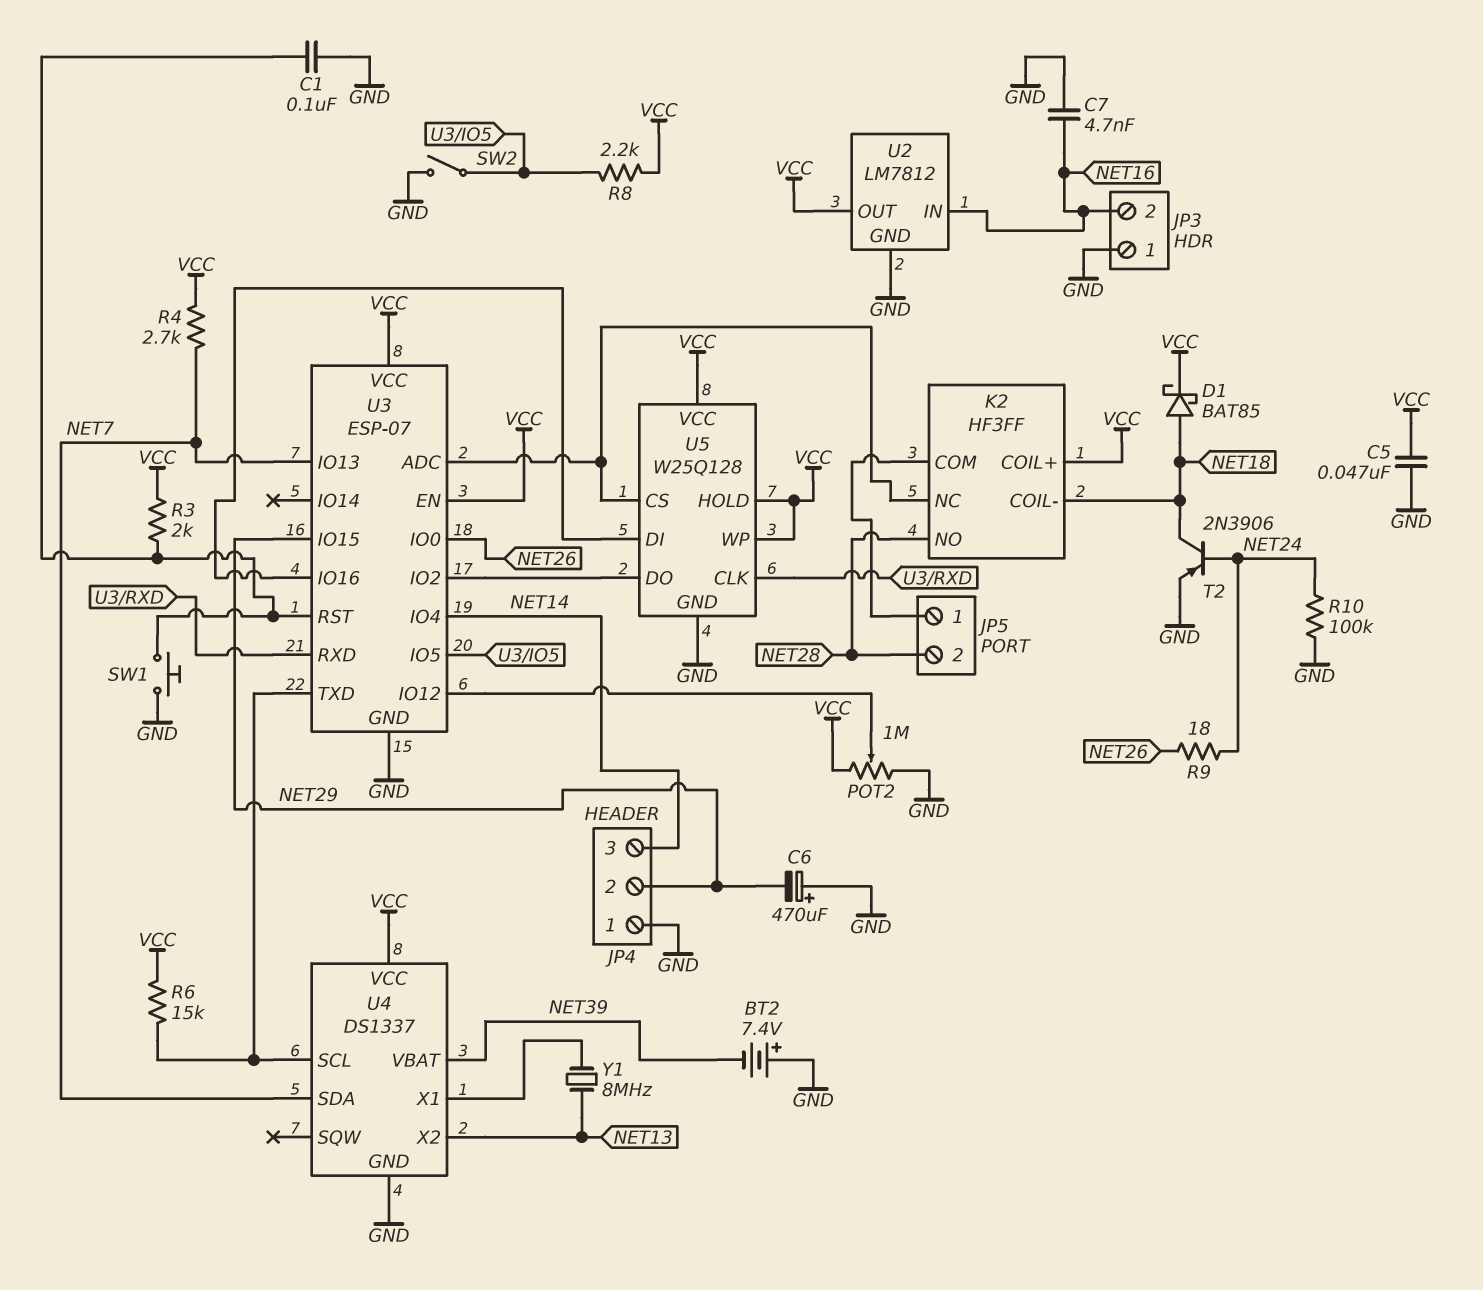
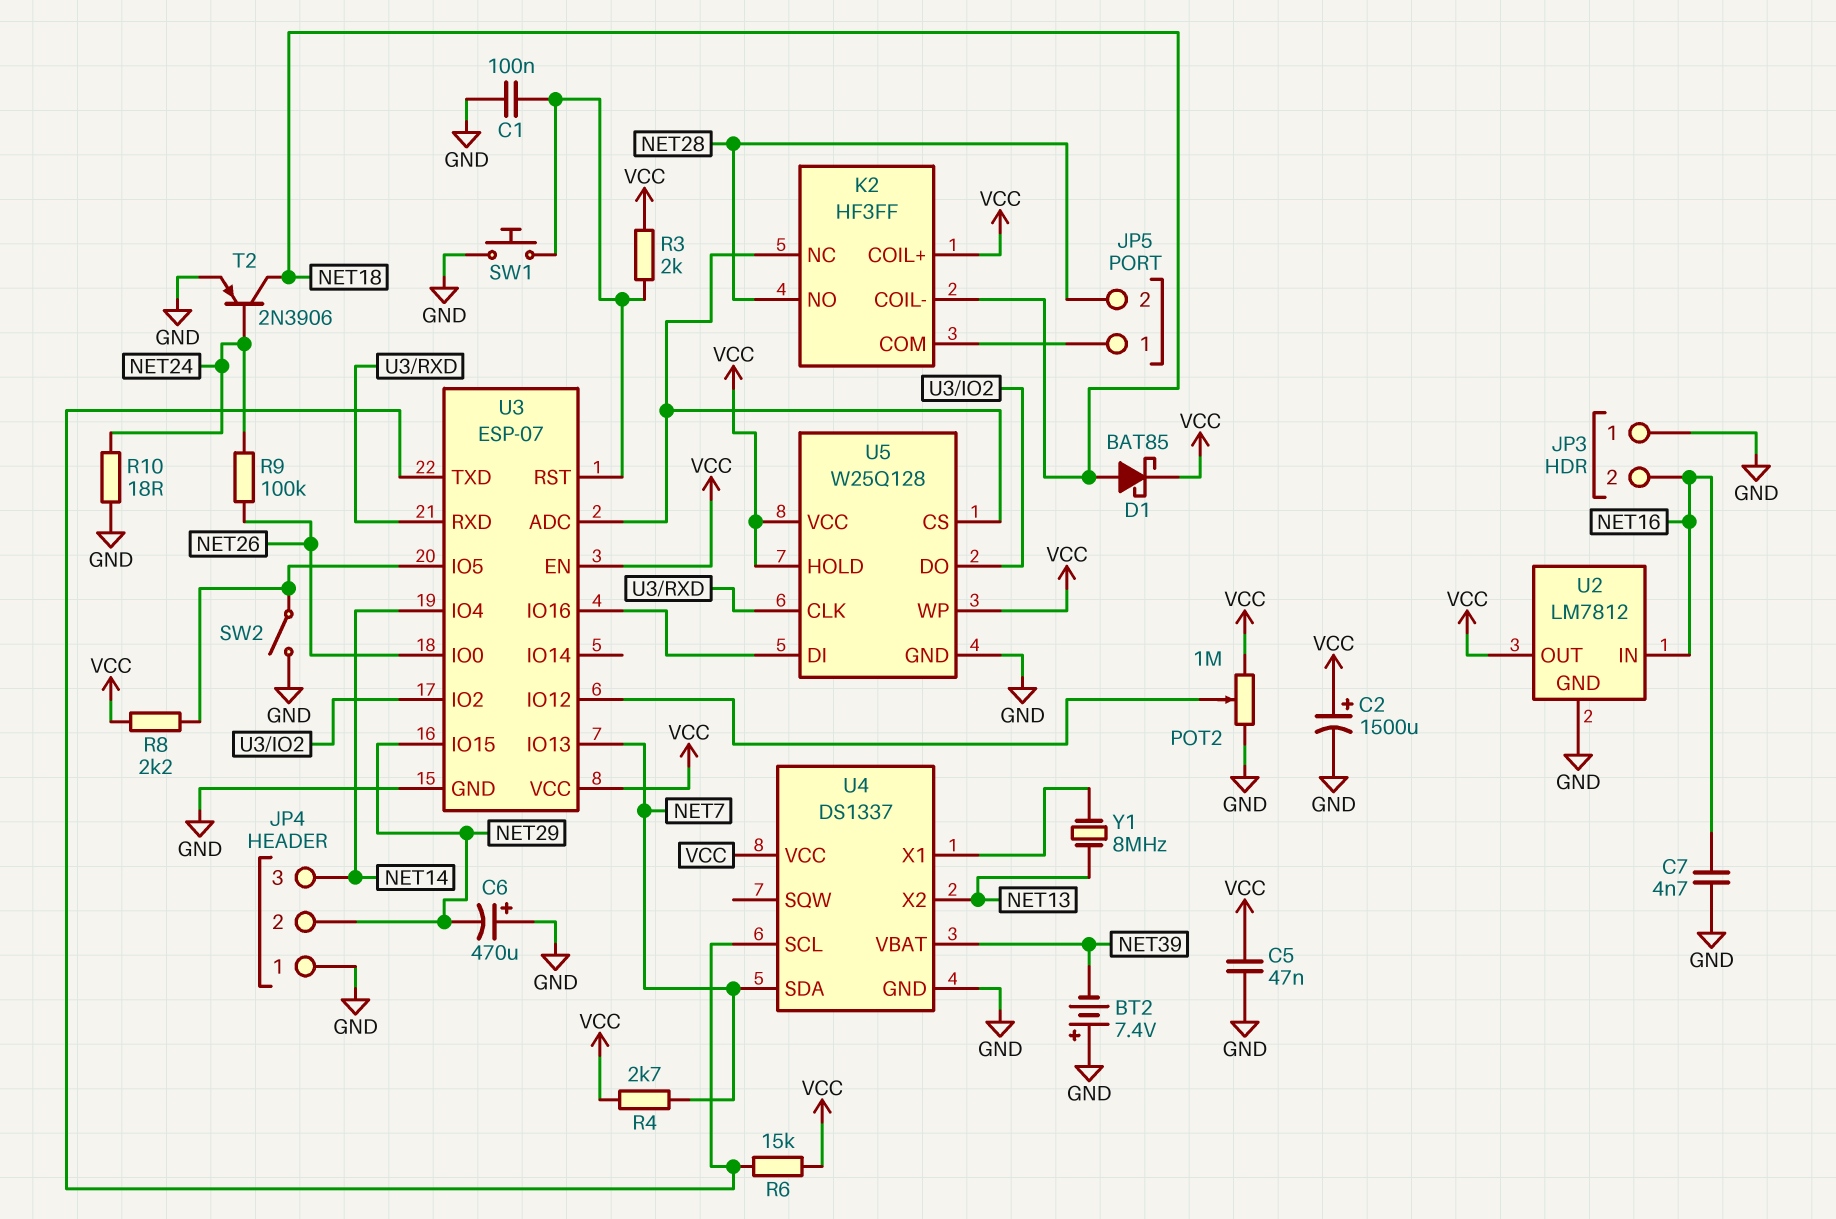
C2: none -> 1500uF (plus VCC, minus GND)
R9: 18 (NET24, NET26) -> 100k (NET24, NET26)
R10: 100k (GND, NET24) -> 18 (GND, NET24)

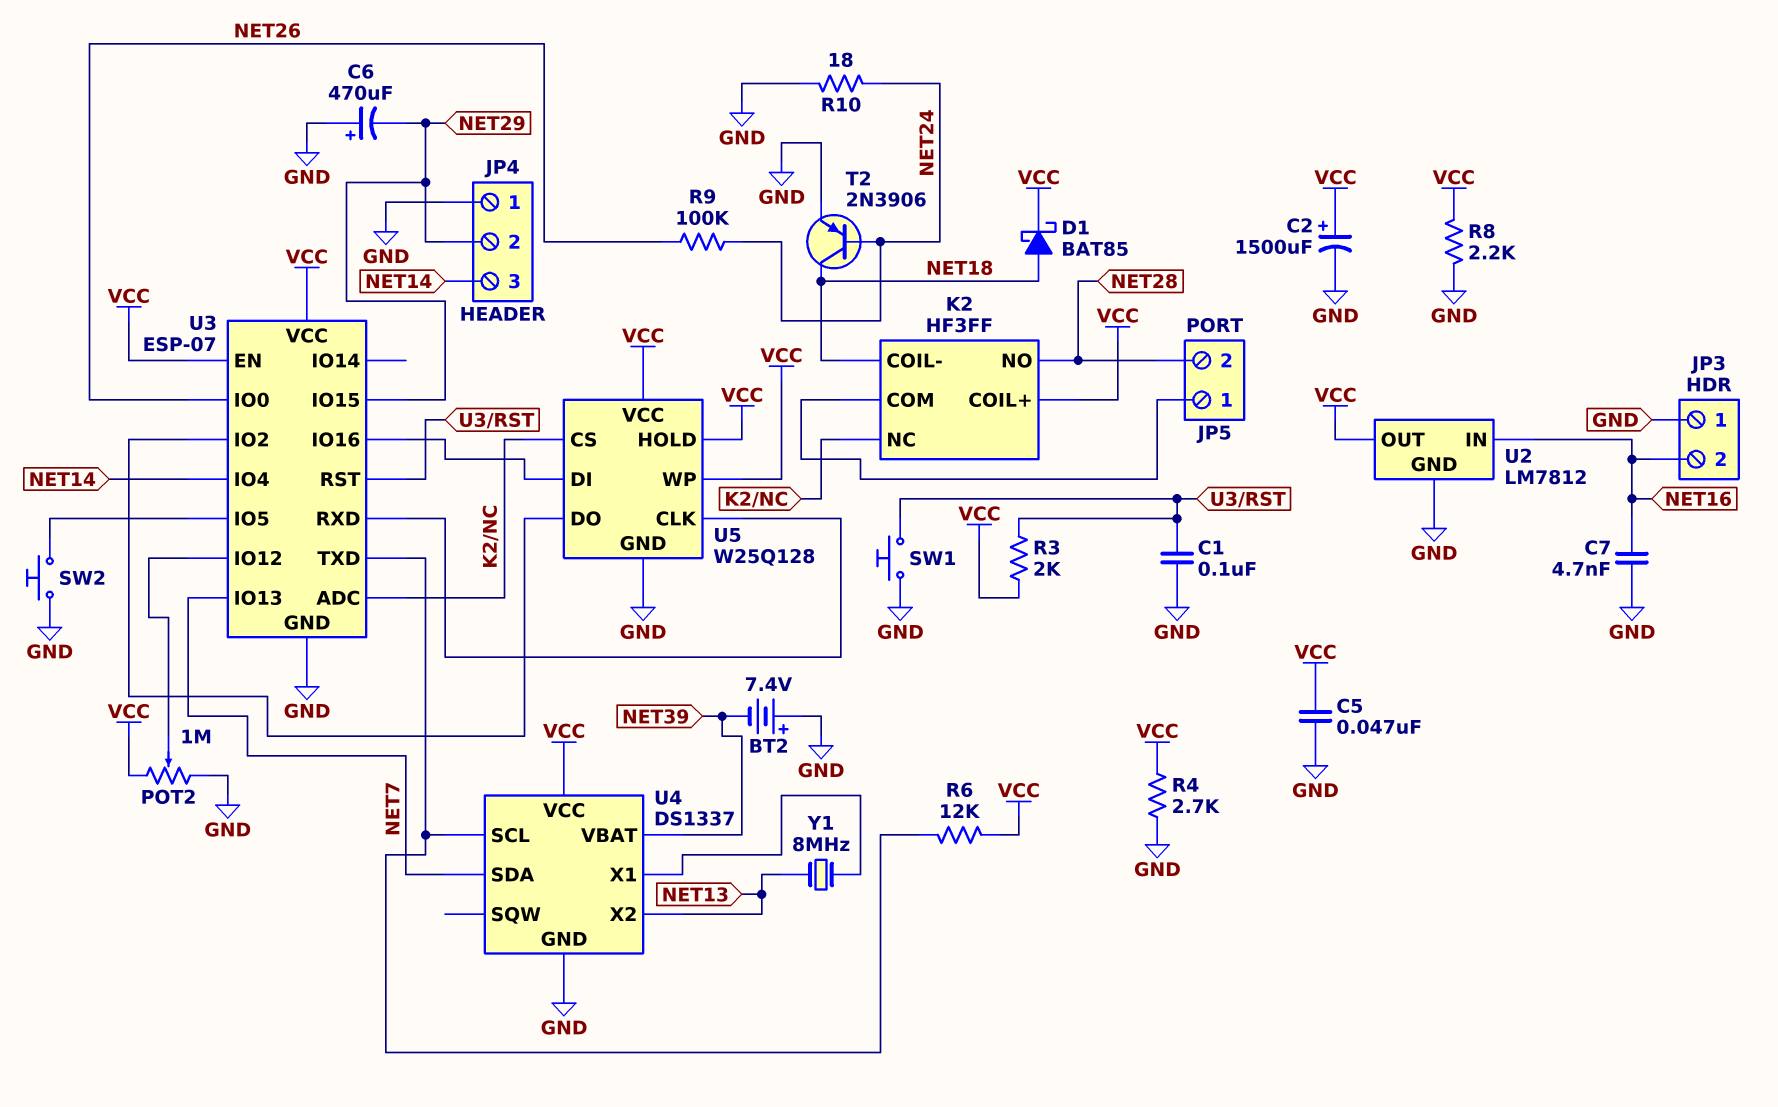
R4: 2.7k (NET7, VCC) -> 2.7k (GND, VCC)
R6: 15k (U3/TXD, VCC) -> 12k (U3/TXD, VCC)
R8: 2.2k (U3/IO5, VCC) -> 2.2k (GND, VCC)
SW2: switch (GND, U3/IO5) -> button (GND, U3/IO5)

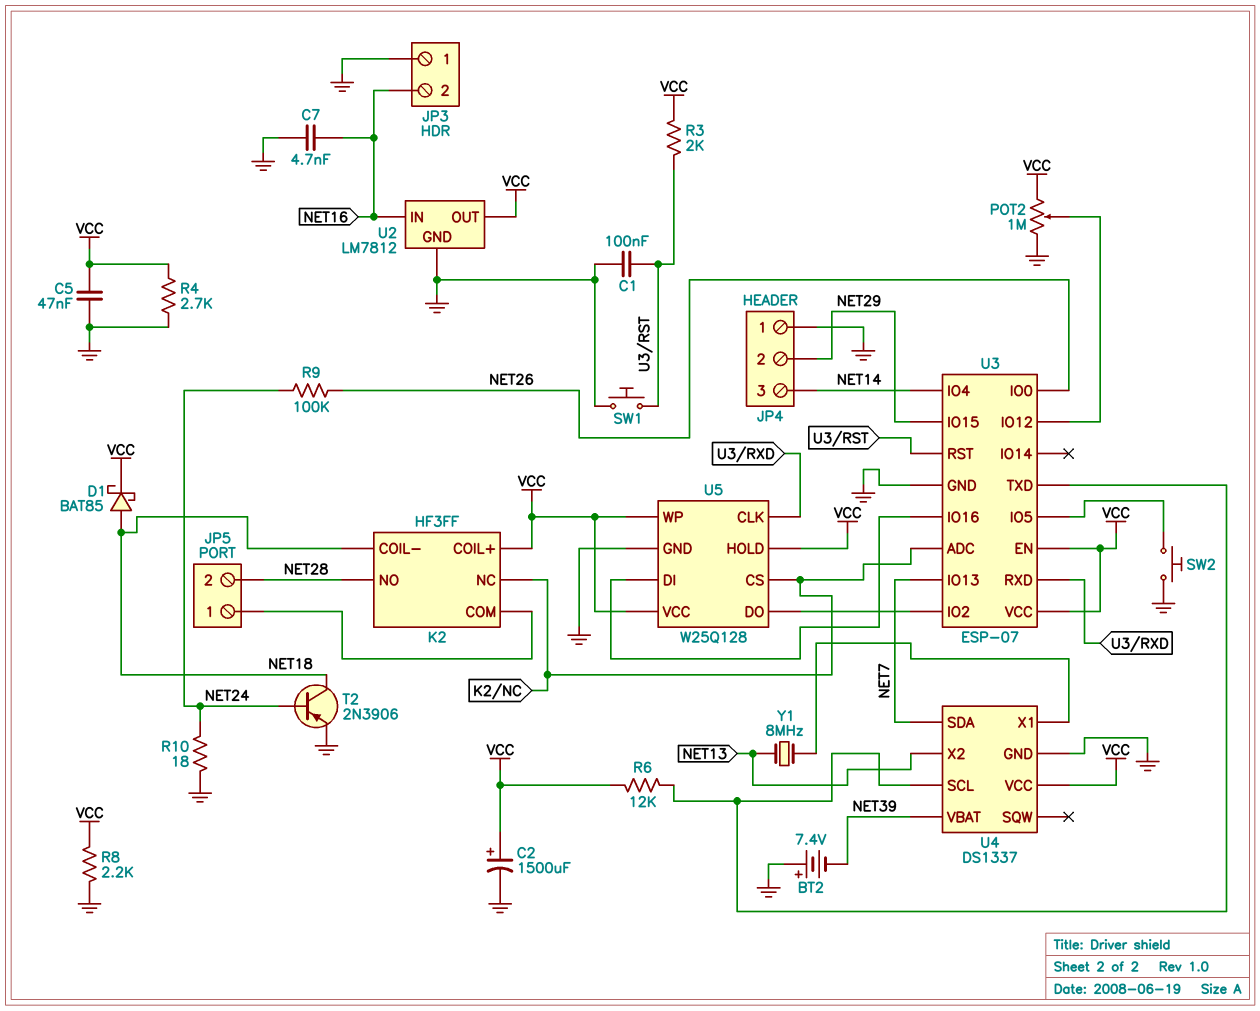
C6: 470uF (plus GND, minus NET29) -> none

